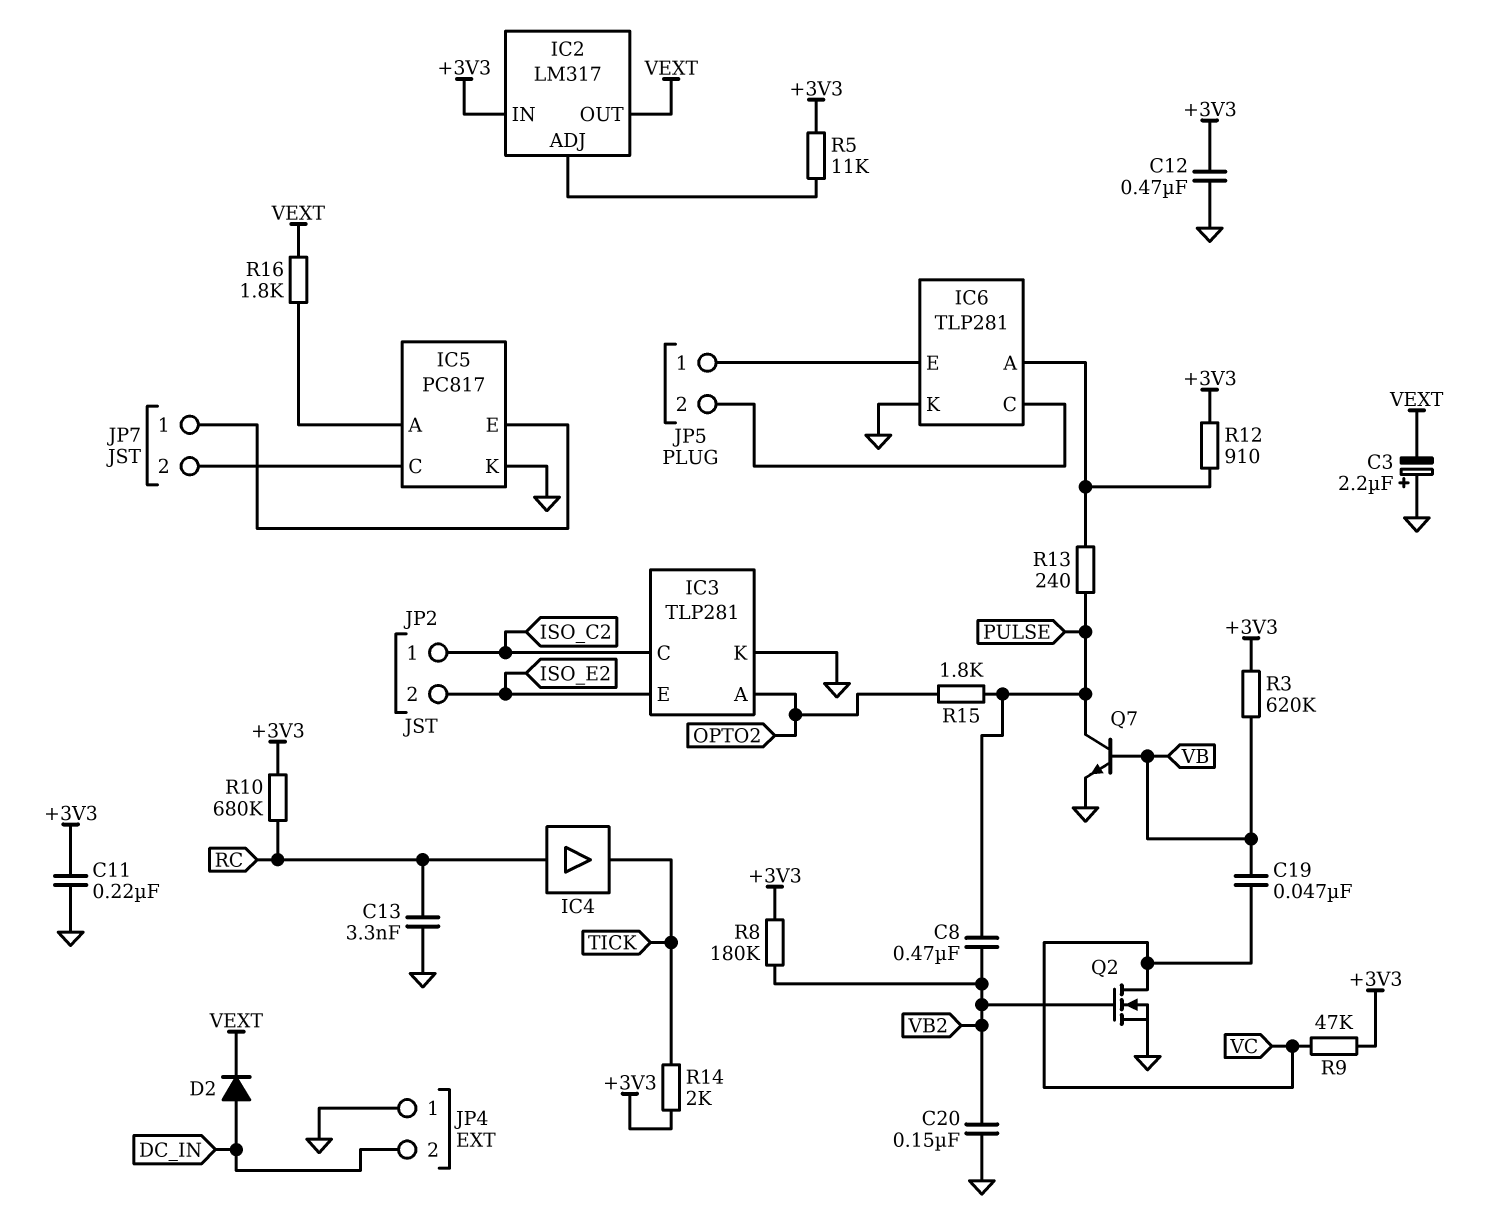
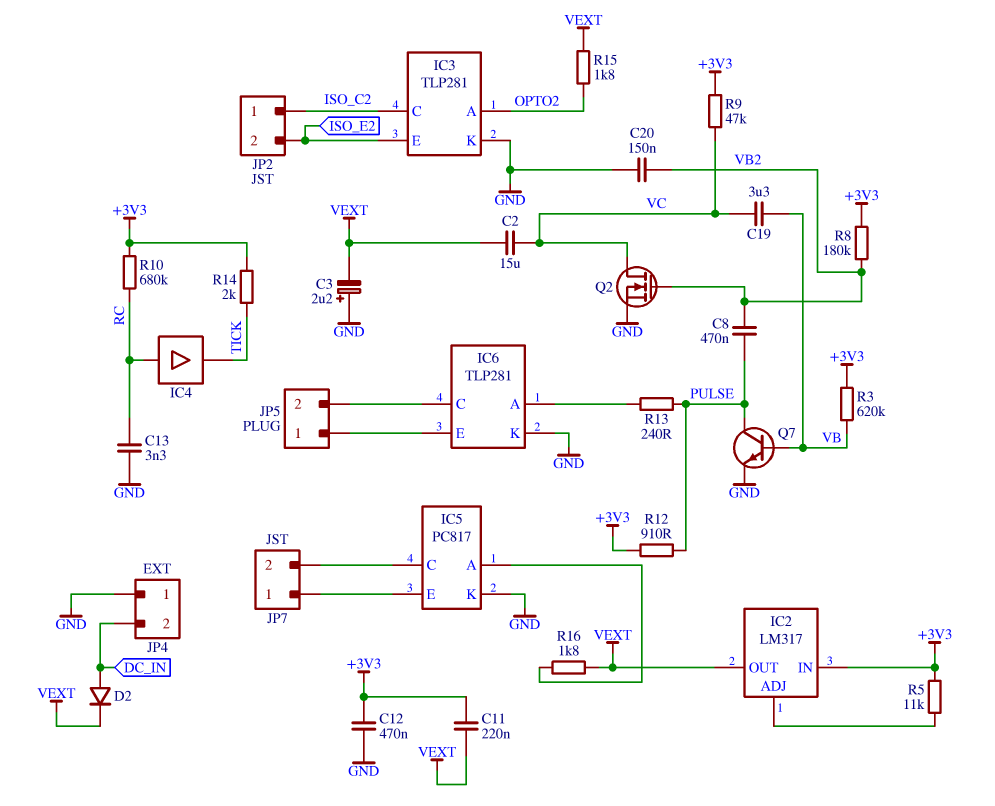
C2: none -> 15uF (VC, VEXT)
C11: 220nF (+3V3, GND) -> 220nF (+3V3, VEXT)
C19: 47nF (VB, VC) -> 3.3uF (VB, VC)
R12: 910 (+3V3, IC6/A) -> 910 (+3V3, PULSE)
R15: 1.8k (OPTO2, PULSE) -> 1.8k (OPTO2, VEXT)

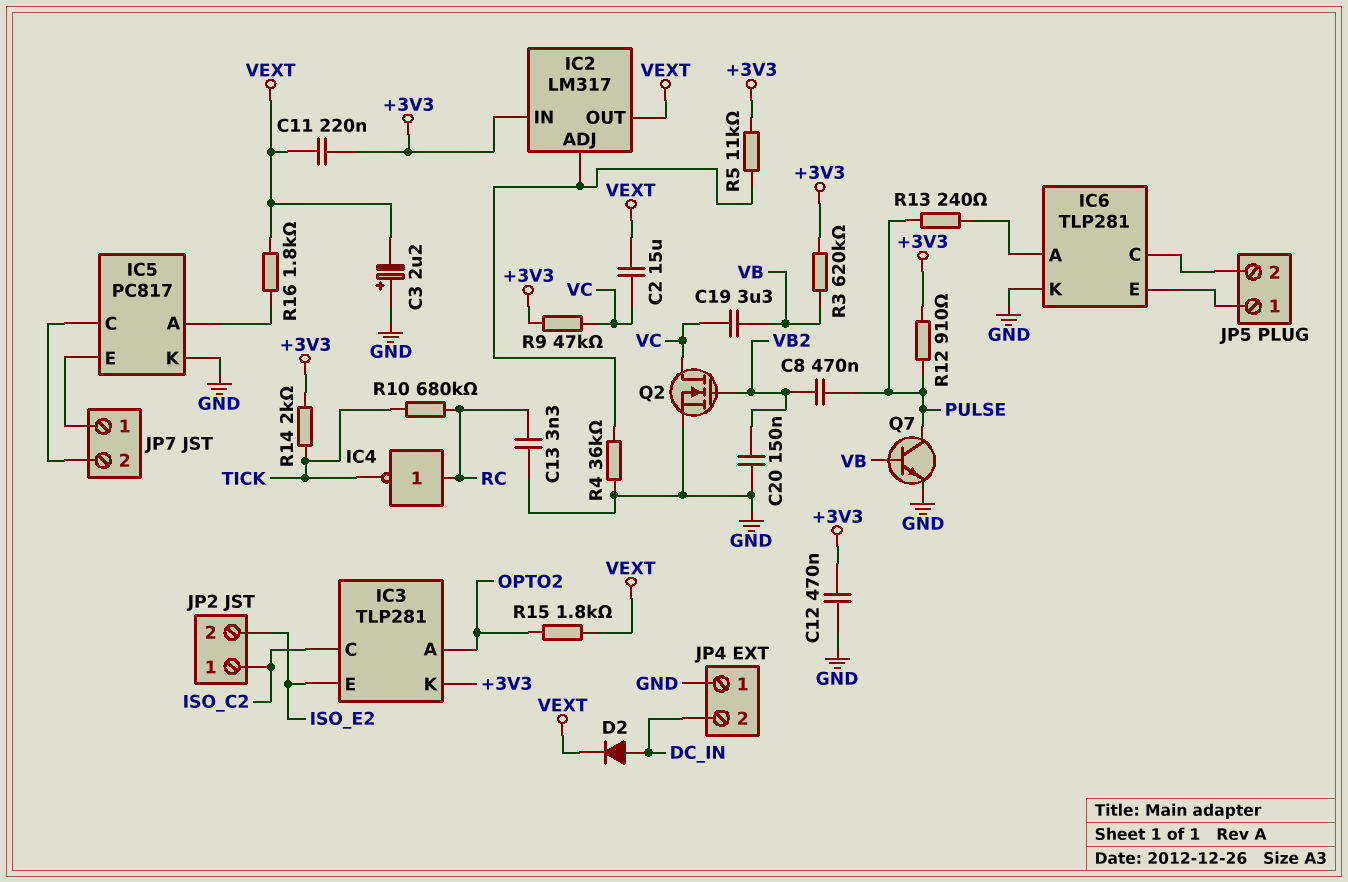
IC3 pin K: GND -> +3V3
IC4: buffer (in RC, out TICK) -> NOT (in RC, out TICK)
R4: none -> 36k (GND, IC2/ADJ)
R8: 180k (+3V3, VB2) -> none
R10: 680k (+3V3, RC) -> 680k (RC, TICK)

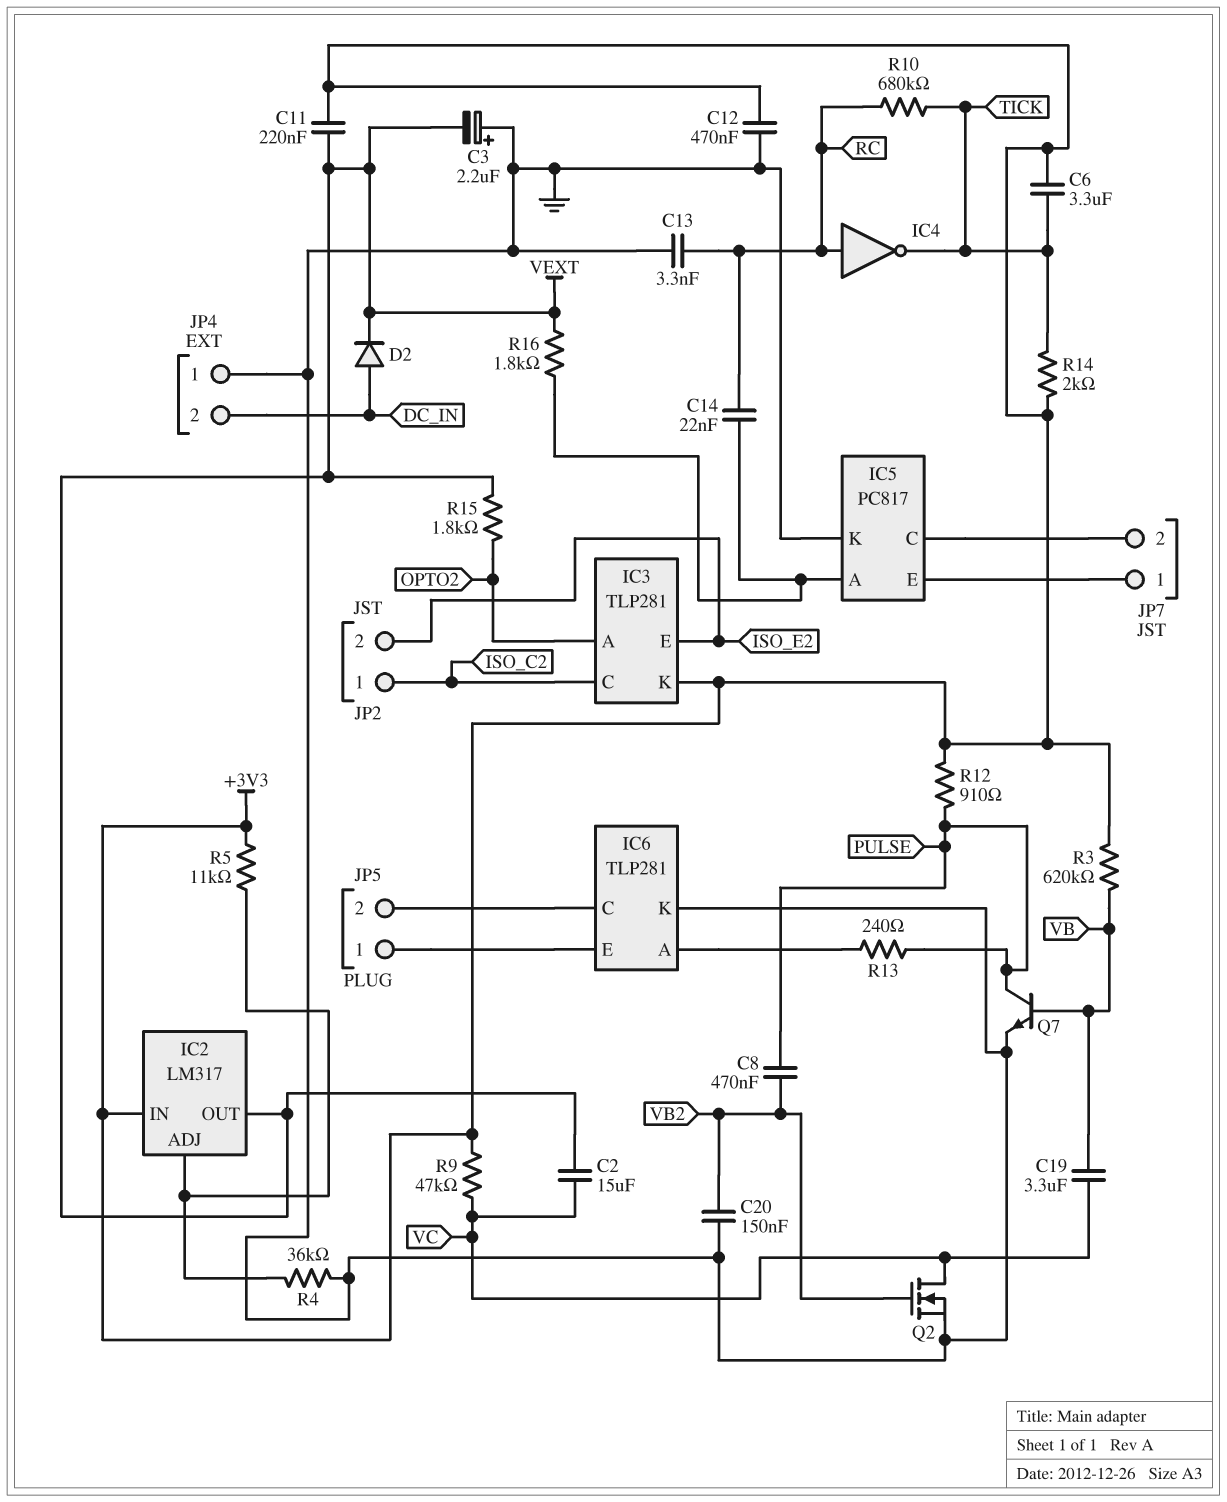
C6: none -> 3.3uF (+3V3, TICK)
C14: none -> 22nF (IC5/A, RC)

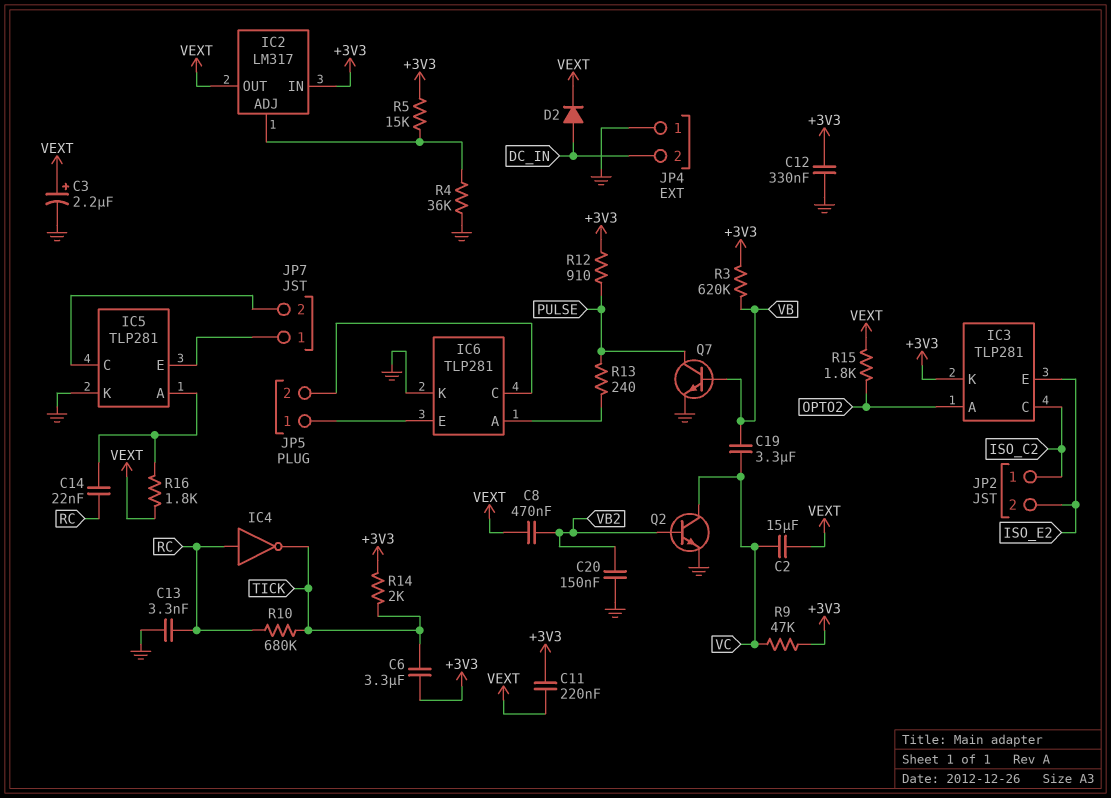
C3: 2.2uF (plus GND, minus VEXT) -> 2.2uF (plus VEXT, minus GND)
C8: 470nF (PULSE, VB2) -> 470nF (VB2, VEXT)
C12: 470nF (+3V3, GND) -> 330nF (+3V3, GND)
IC5: PC817 -> TLP281
Q2: NMOS (G VB2, D VC, S GND) -> NPN (B VB2, C VC, E GND)
R5: 11k (+3V3, IC2/ADJ) -> 15k (+3V3, IC2/ADJ)

